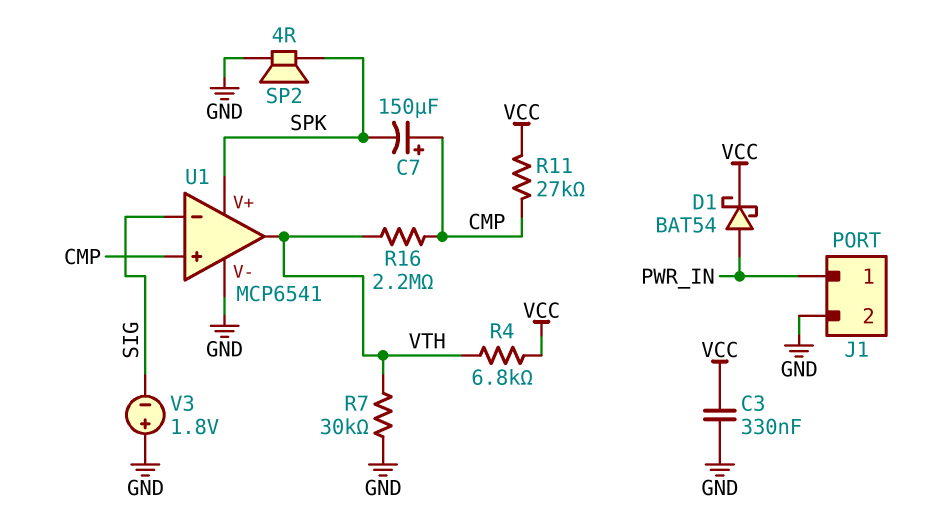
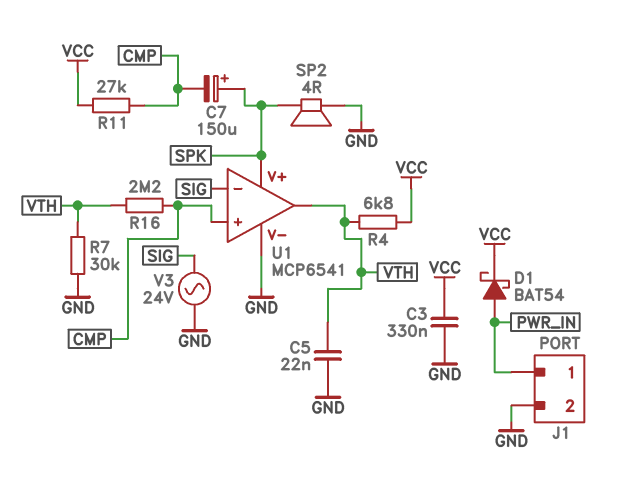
C5: none -> 22nF (GND, VTH)
C7: 150uF (plus CMP, minus SPK) -> 150uF (plus SPK, minus CMP)
V3: 1.8V (plus GND, minus SIG) -> AC 24V (GND, SIG)

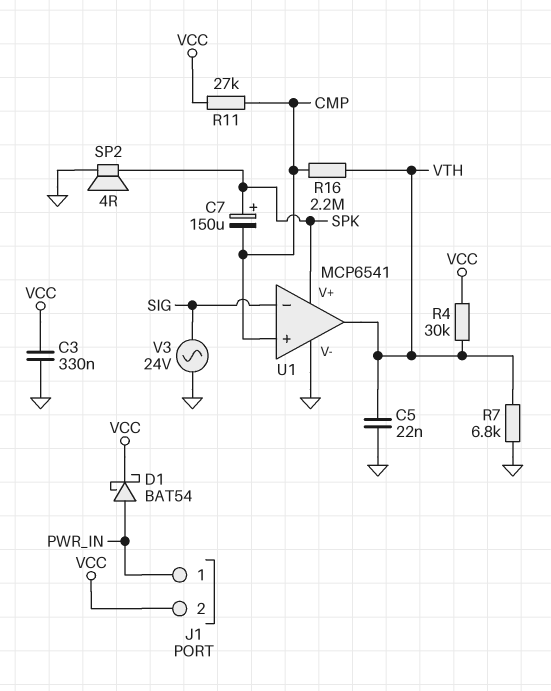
J1 pin 2: GND -> VCC
R4: 6.8k (VCC, VTH) -> 30k (VCC, VTH)
R7: 30k (GND, VTH) -> 6.8k (GND, VTH)

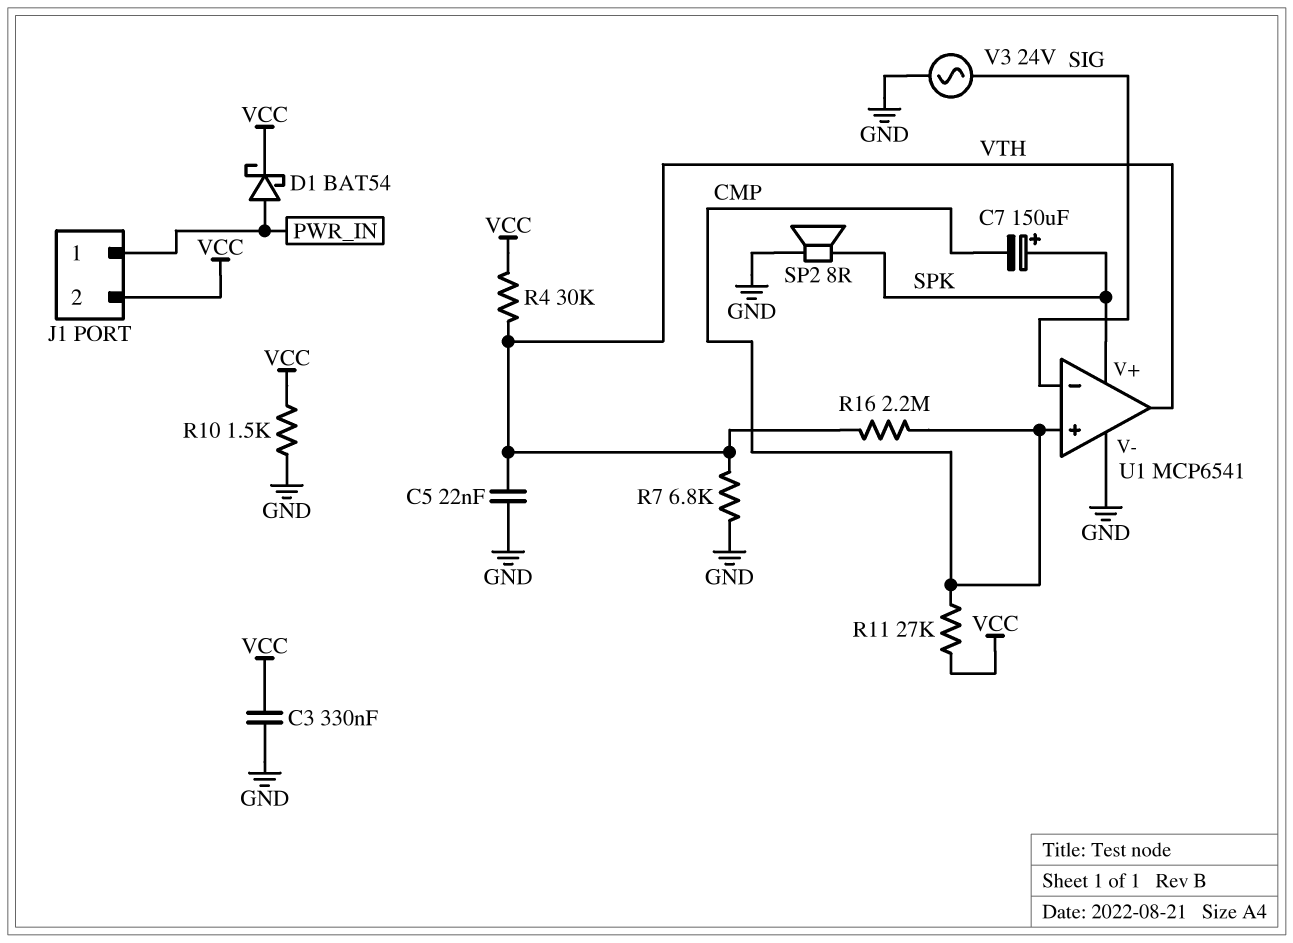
R10: none -> 1.5k (GND, VCC)
SP2: speaker 4R (GND, SPK) -> speaker 8R (GND, SPK)

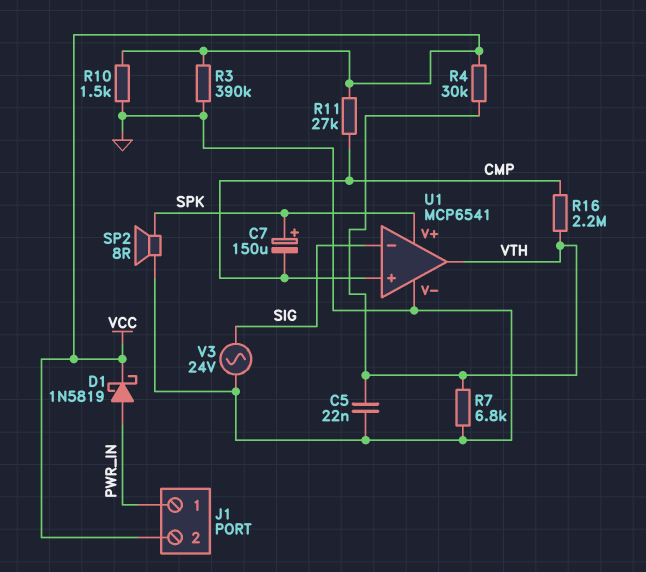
C3: 330nF (GND, VCC) -> none
D1: schottky BAT54 (A PWR_IN, K VCC) -> schottky 1N5819 (A PWR_IN, K VCC)
R3: none -> 390k (GND, VCC)

